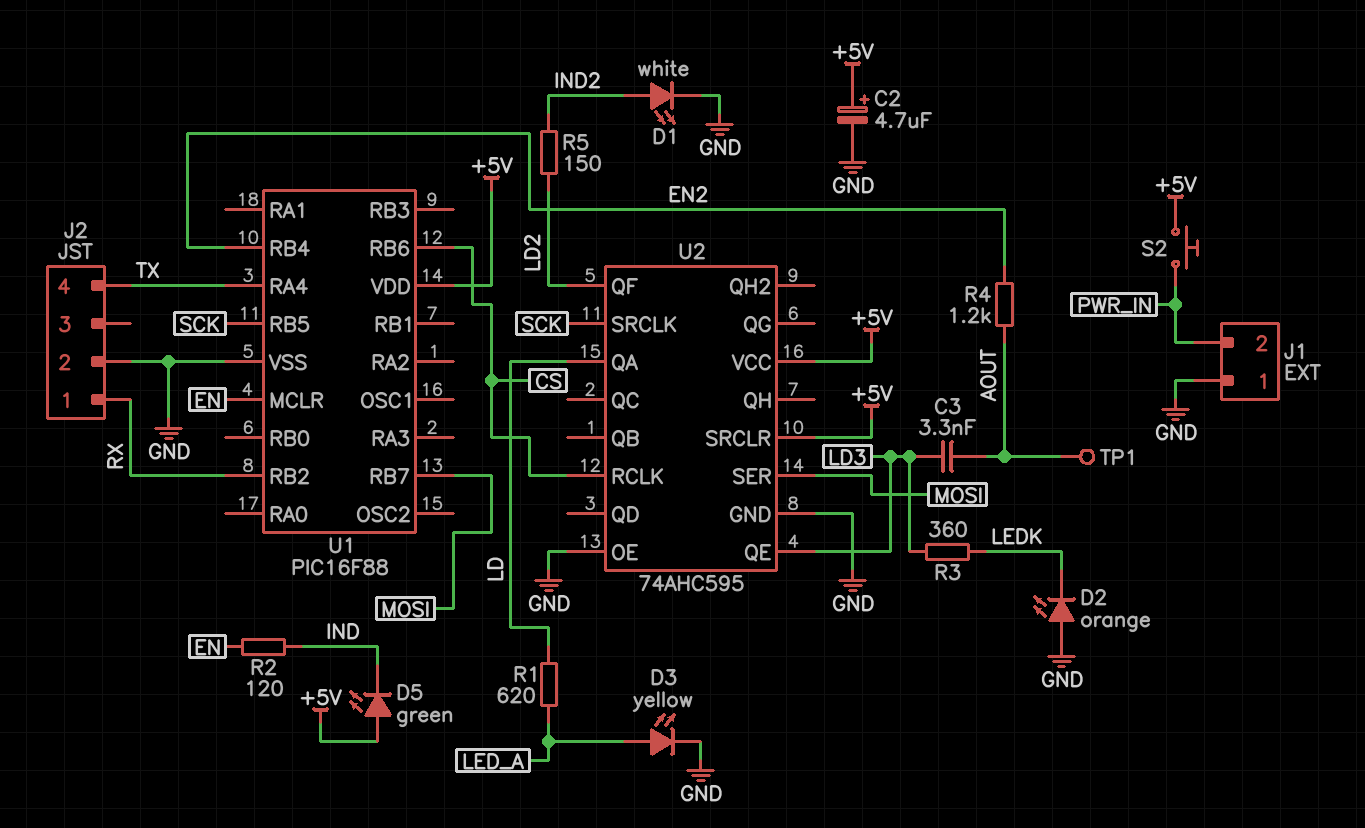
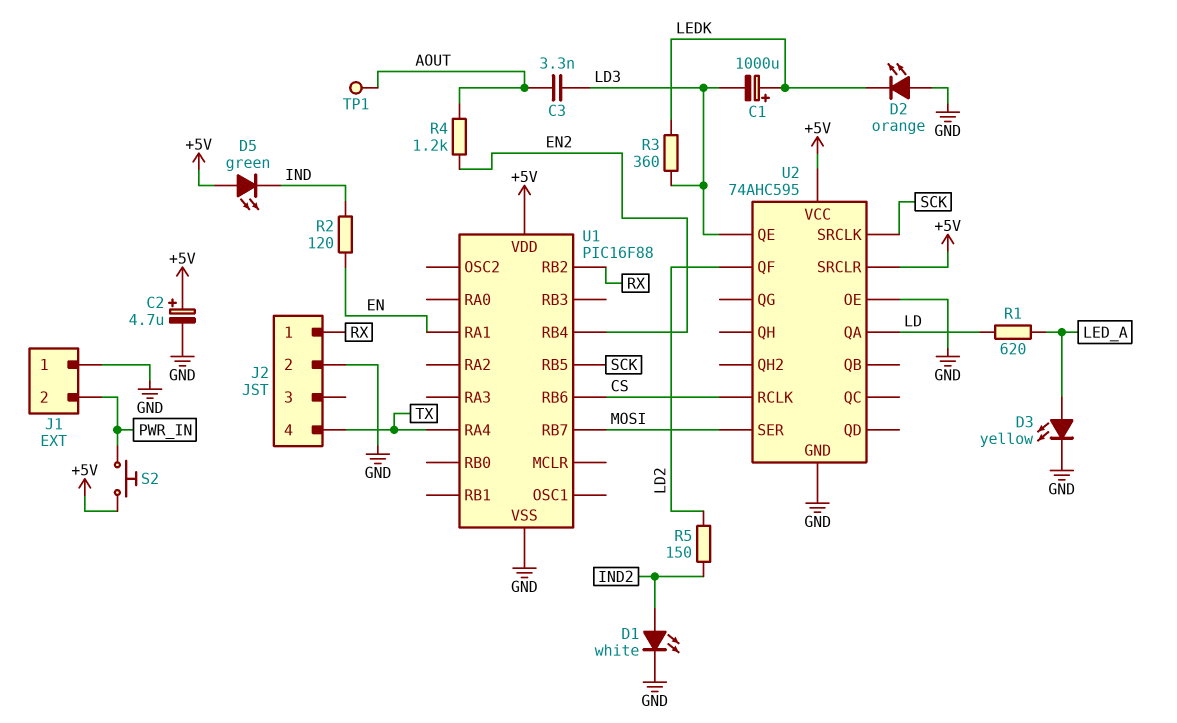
C1: none -> 1000uF (plus LEDK, minus LD3)
U1 pin MCLR: EN -> none
U1 pin RA1: none -> EN

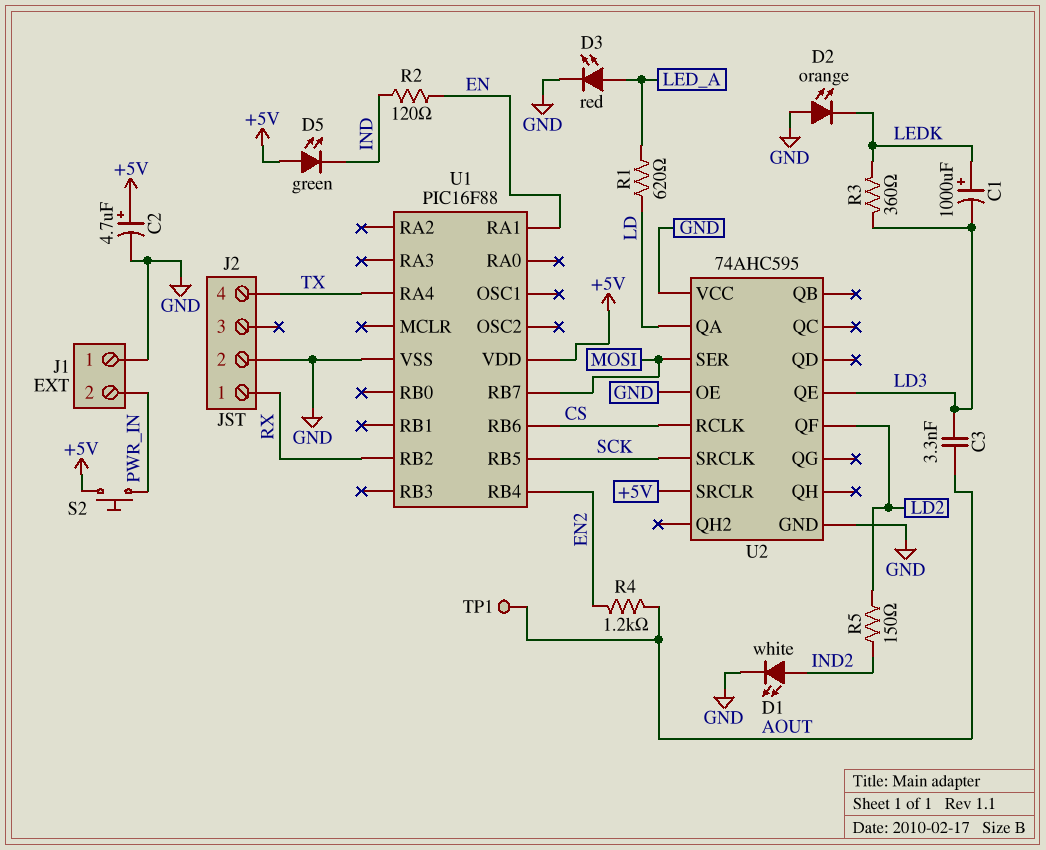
D3: LED yellow (A LED_A, K GND) -> LED red (A LED_A, K GND)
U2 pin VCC: +5V -> GND

